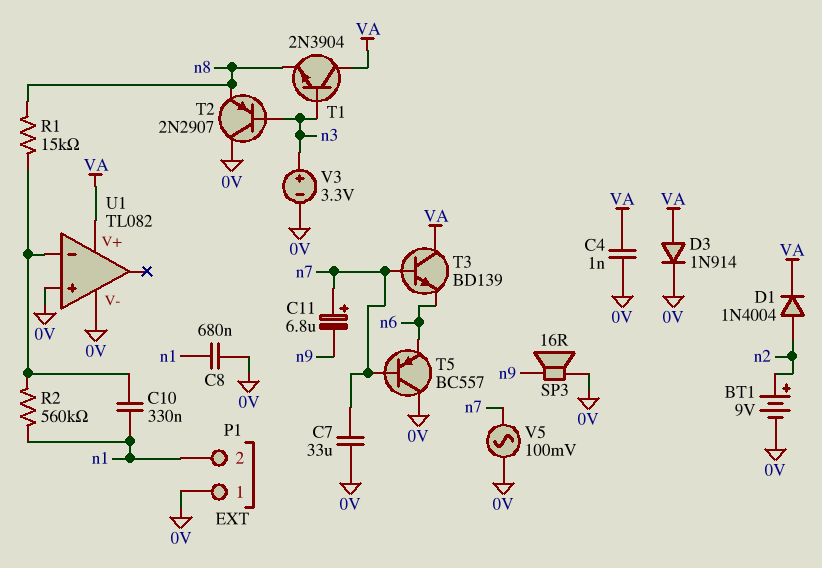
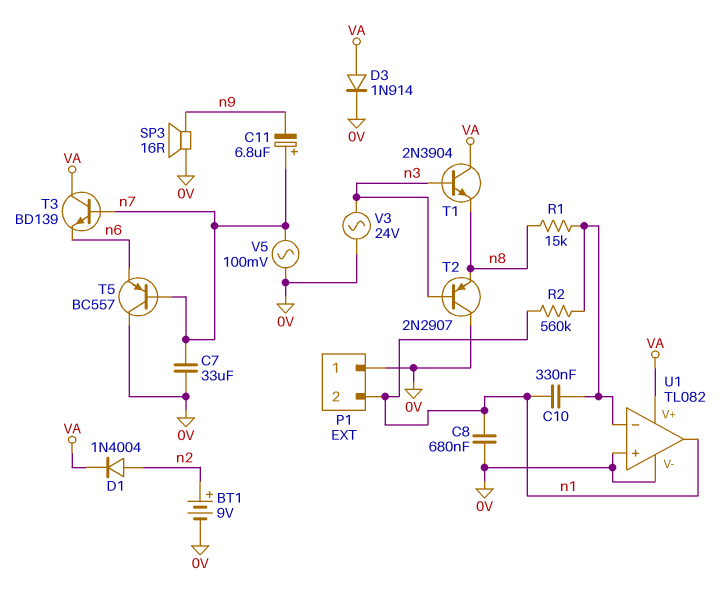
C4: 1nF (0V, VA) -> none
U1 pin out: none -> n1
V3: 3.3V (plus n3, minus 0V) -> AC 24V (0V, n3)

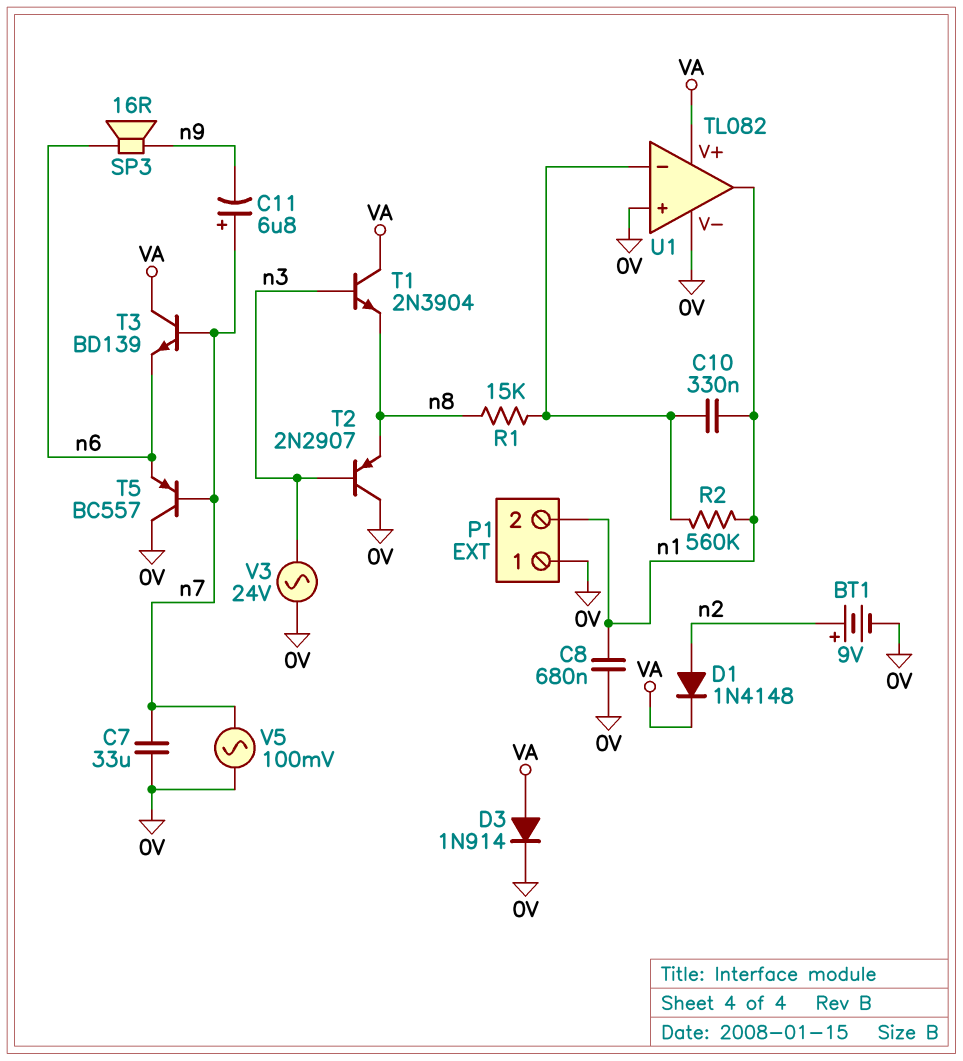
D1: diode 1N4004 (A n2, K VA) -> diode 1N4148 (A n2, K VA)
SP3: speaker 16R (0V, n9) -> speaker 16R (n6, n9)

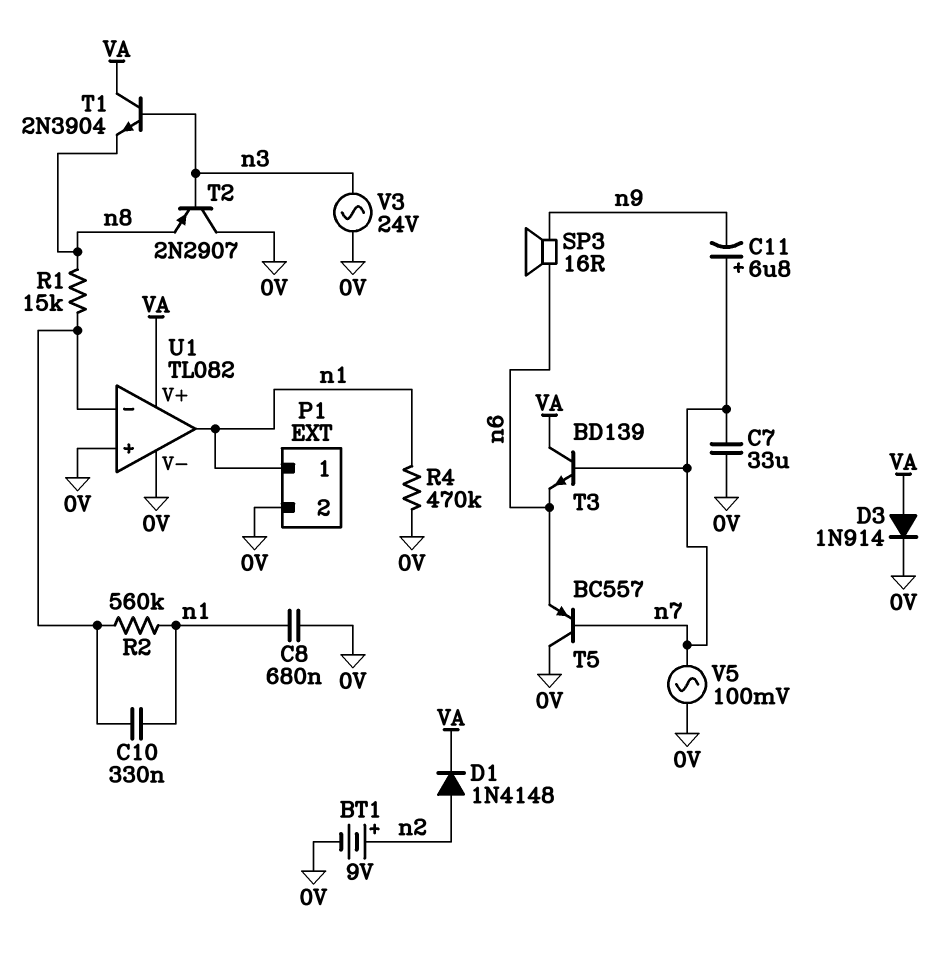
P1 pin 1: 0V -> n1
P1 pin 2: n1 -> 0V
R4: none -> 470k (0V, n1)

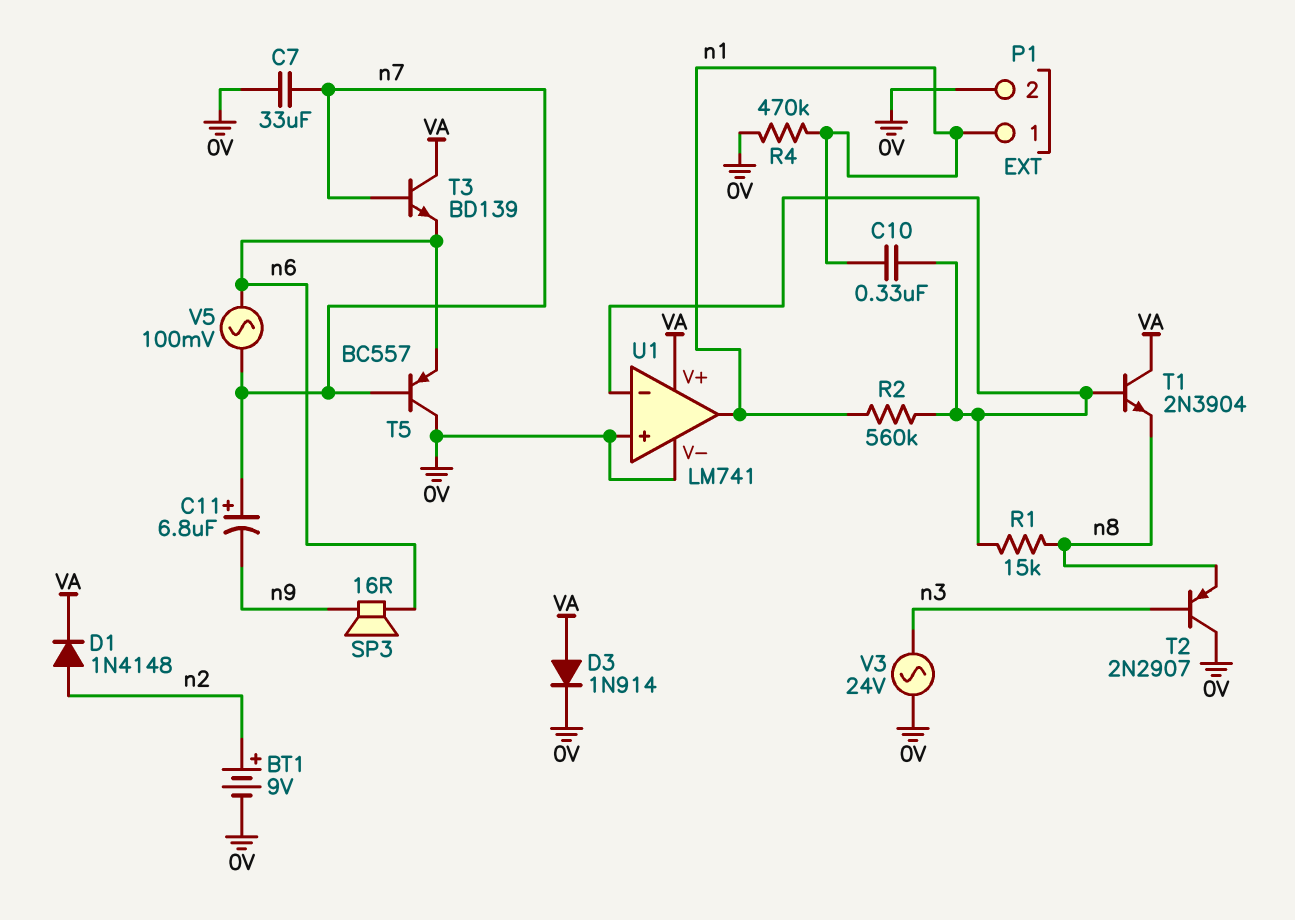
C8: 680nF (0V, n1) -> none
T1: NPN 2N3904 (B n3, C VA, E n8) -> NPN 2N3904 (B U1/in-, C VA, E n8)
U1: TL082 -> LM741
V5: AC 100mV (0V, n7) -> AC 100mV (n6, n7)

